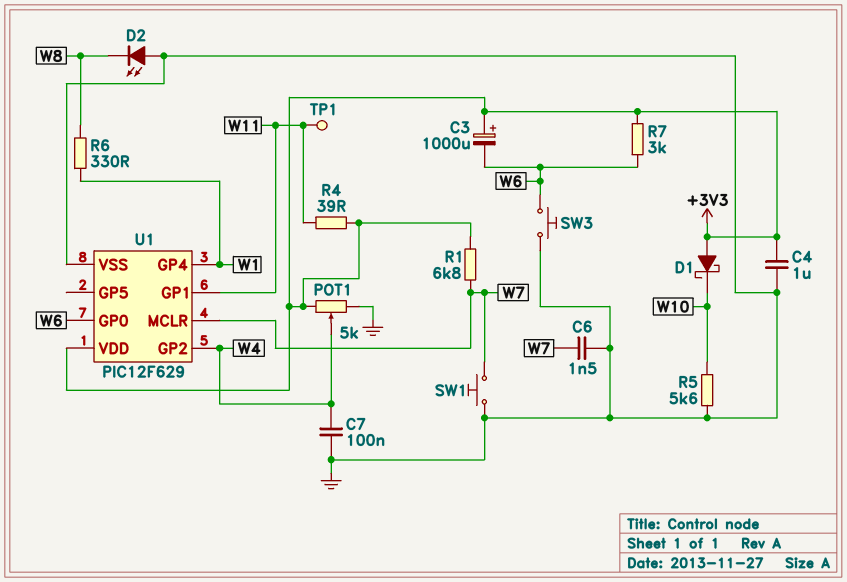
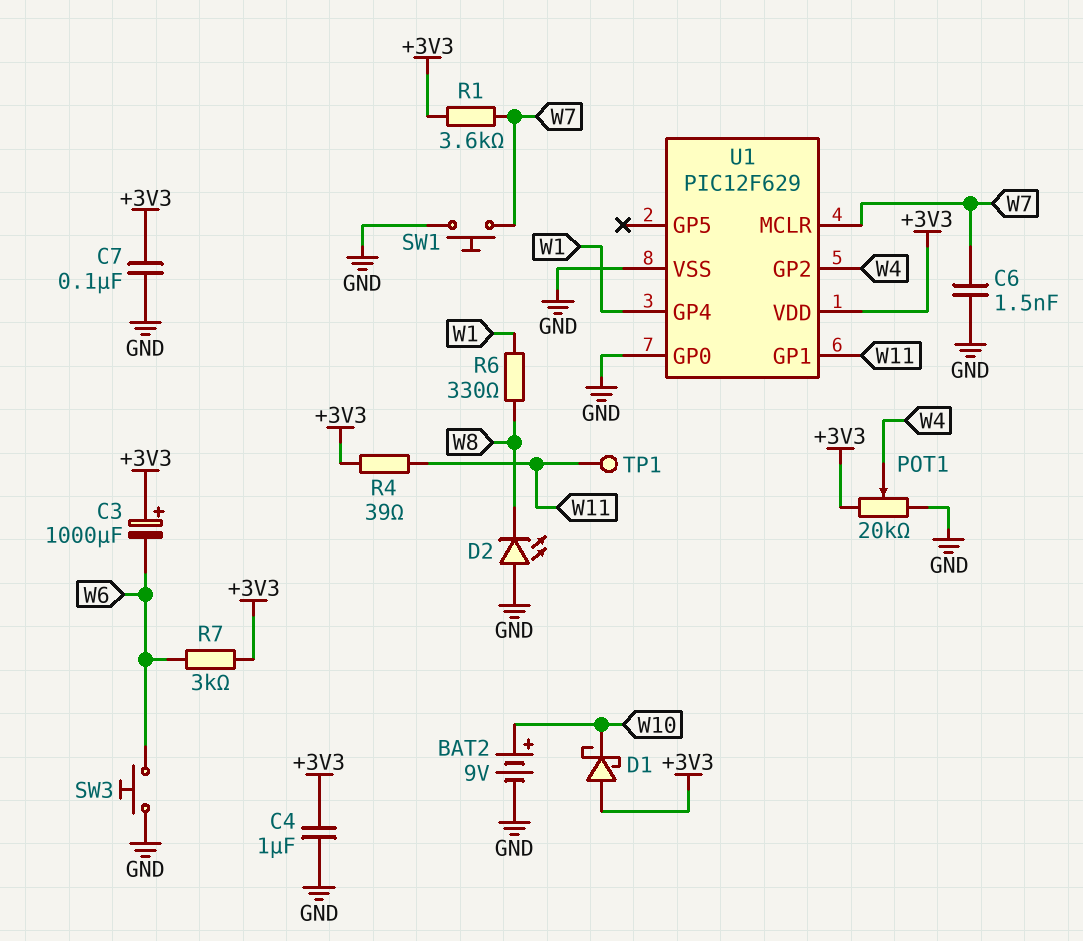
BAT2: none -> 9V (plus W10, minus GND)
C7: 100nF (GND, W4) -> 100nF (+3V3, GND)
POT1: 5k (+3V3, GND, wiper W4) -> 20k (+3V3, GND, wiper W4)
R1: 6.8k (+3V3, W7) -> 3.6k (+3V3, W7)
R5: 5.6k (GND, W10) -> none
U1 pin GP0: W6 -> GND

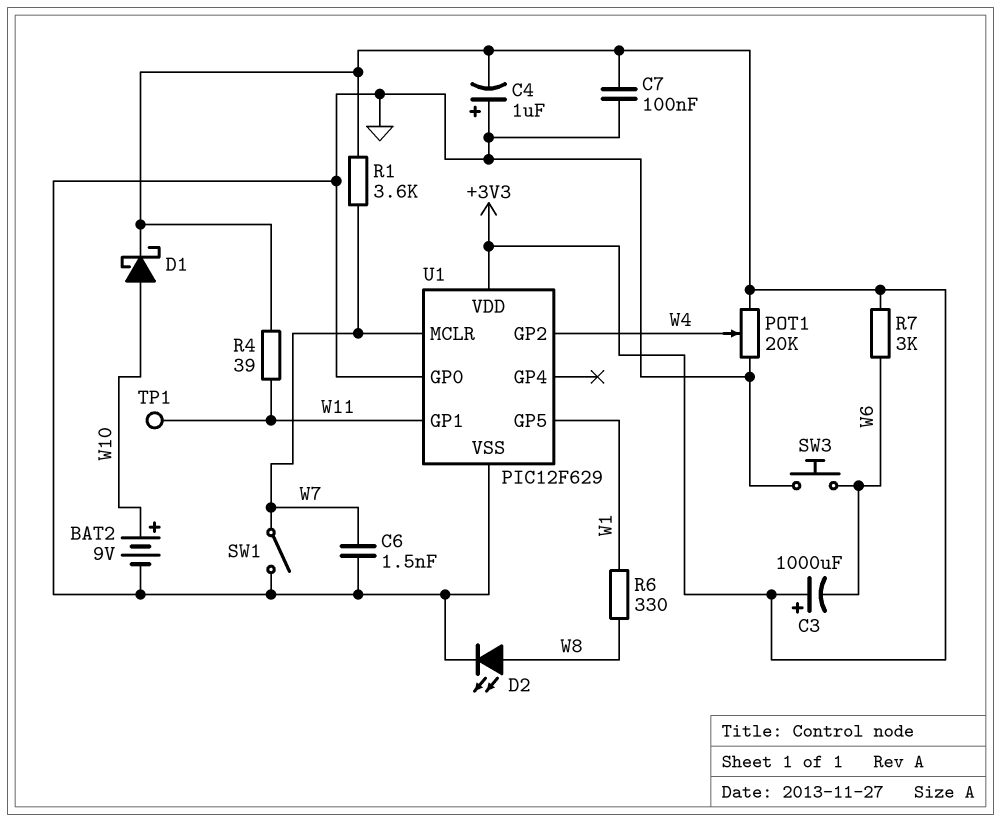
C4: 1uF (+3V3, GND) -> 1uF (plus GND, minus +3V3)
D1: schottky (A +3V3, K W10) -> schottky (A W10, K +3V3)
D2: LED (A GND, K W8) -> LED (A W8, K GND)
SW1: button (GND, W7) -> switch (GND, W7)
U1 pin GP4: W1 -> none
U1 pin GP5: none -> W1

